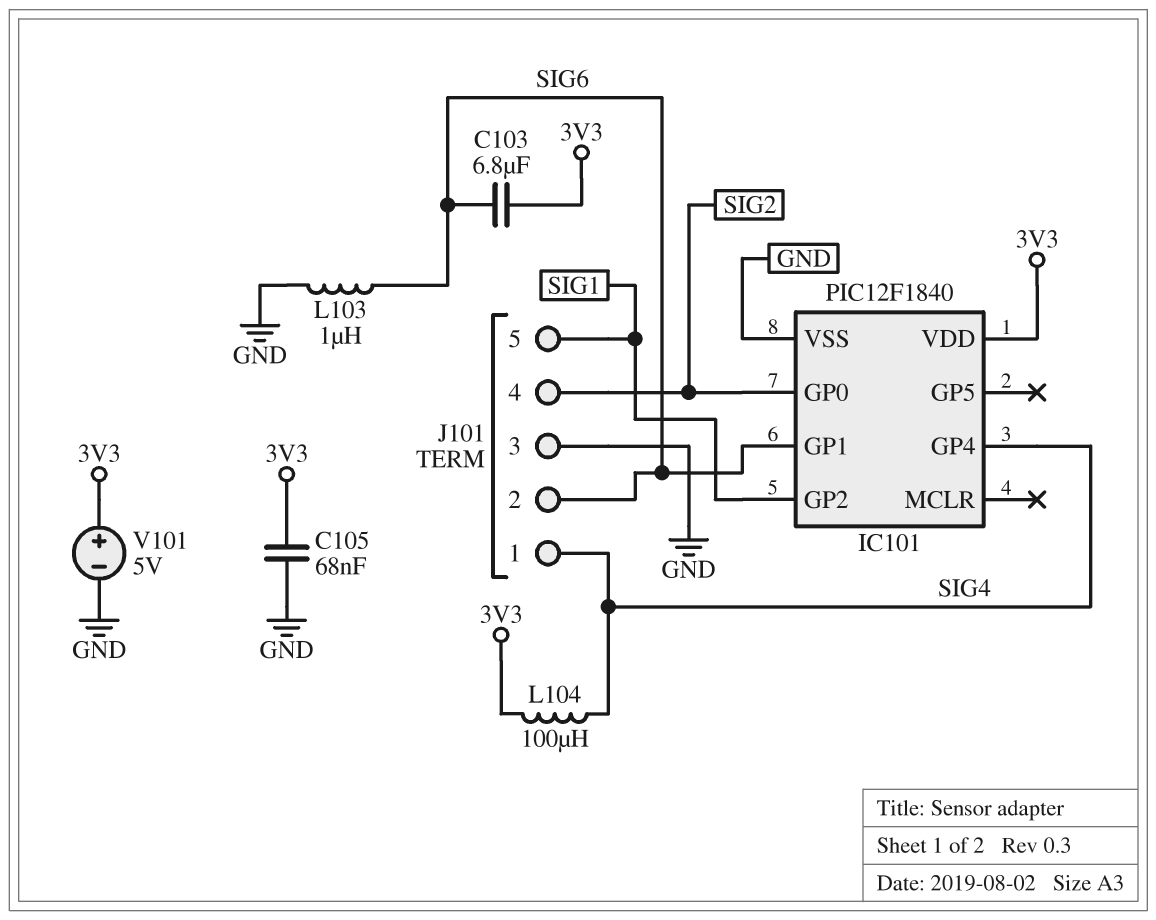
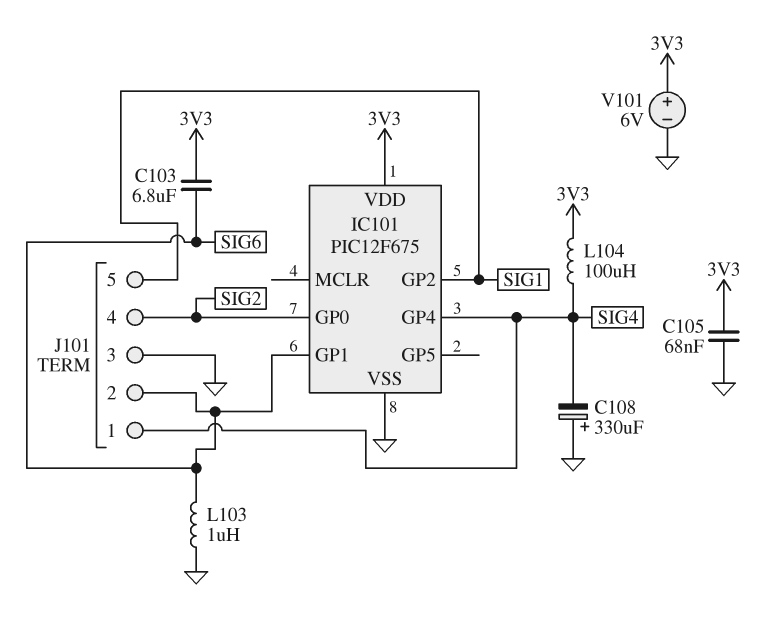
C108: none -> 330uF (plus GND, minus SIG4)
IC101: PIC12F1840 -> PIC12F675
V101: 5V (plus 3V3, minus GND) -> 6V (plus 3V3, minus GND)

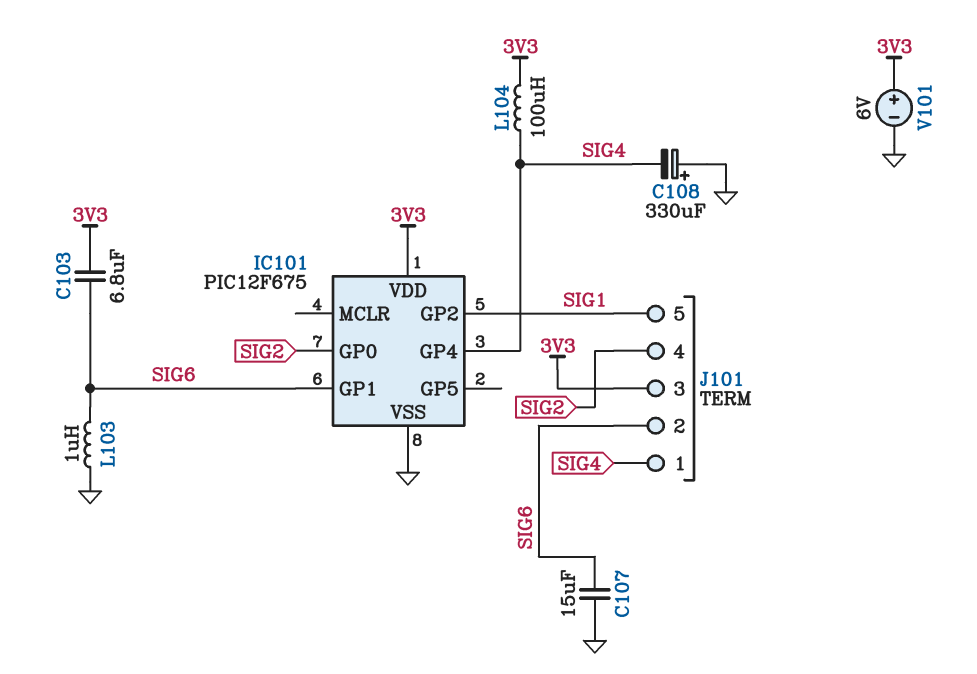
C105: 68nF (3V3, GND) -> none
C107: none -> 15uF (GND, SIG6)
J101 pin 3: GND -> 3V3

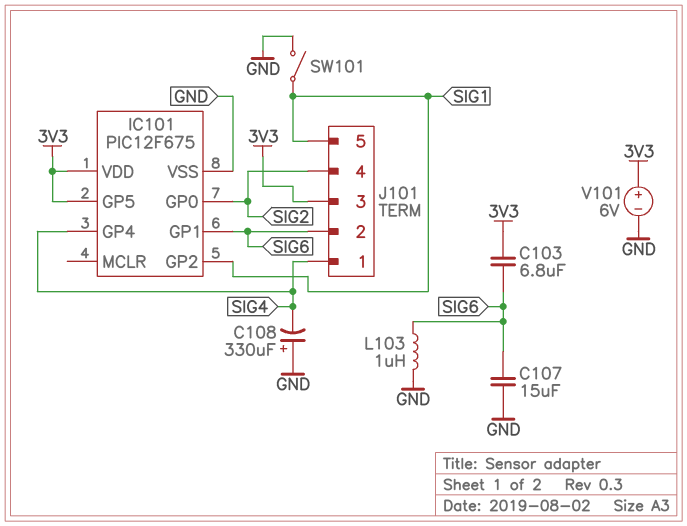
IC101 pin GP5: none -> 3V3
L104: 100uH (3V3, SIG4) -> none
SW101: none -> switch (GND, SIG1)

